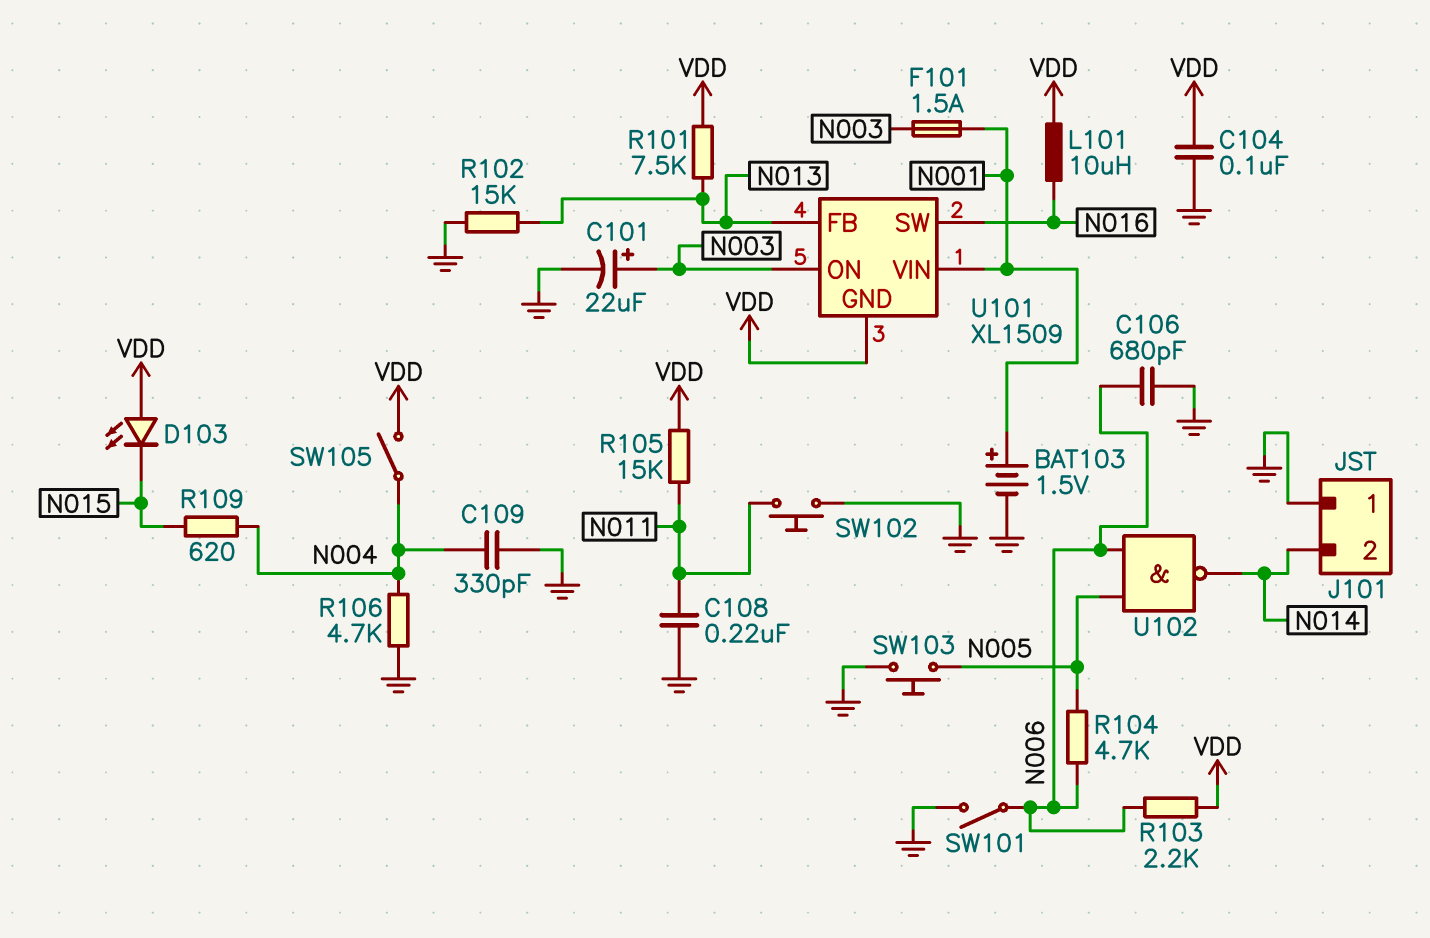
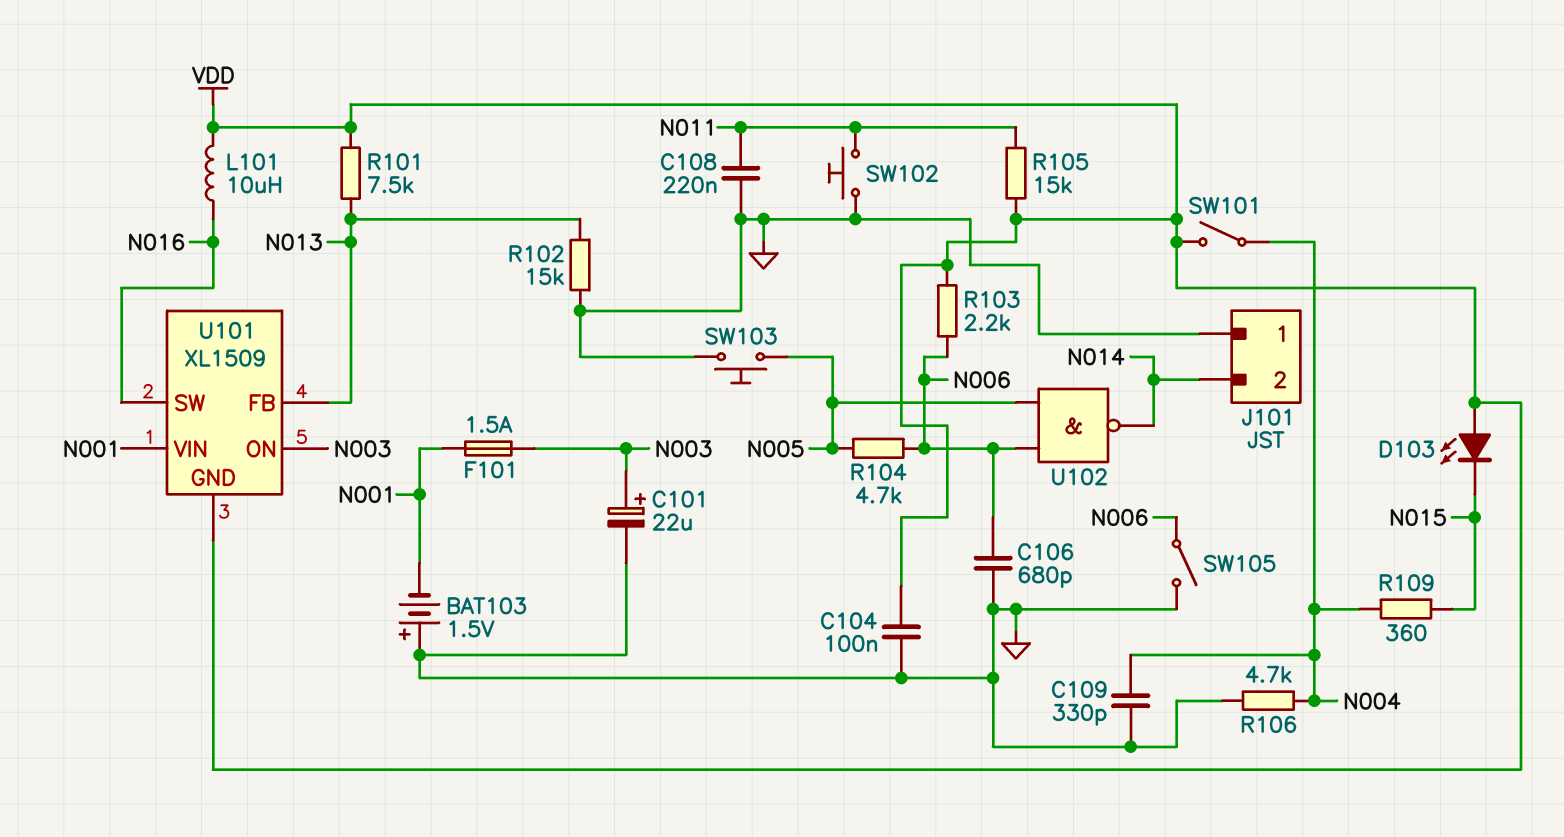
BAT103: 1.5V (plus N001, minus GND) -> 1.5V (plus GND, minus N001)
R109: 620 (N004, N015) -> 360 (N004, N015)
SW101: switch (GND, N006) -> switch (N004, VDD)
SW105: switch (N004, VDD) -> switch (GND, N006)

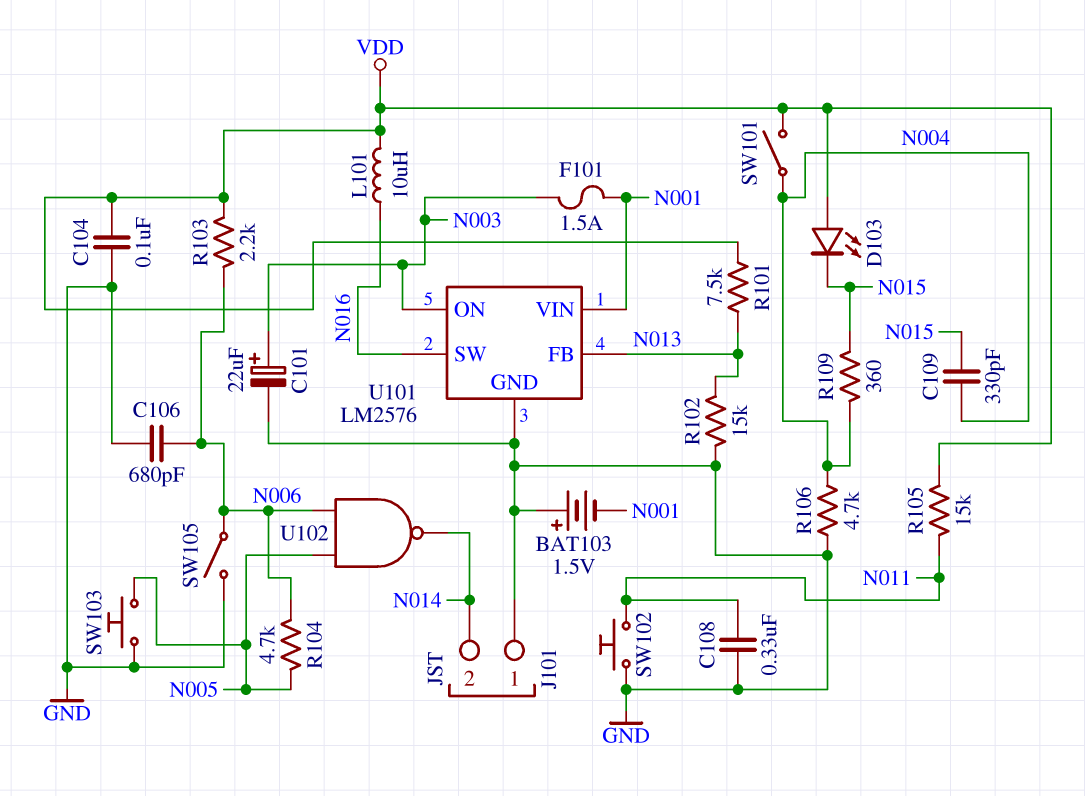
C108: 220nF (GND, N011) -> 330nF (GND, N011)
C109: 330pF (GND, N004) -> 330pF (N004, N015)
U101: XL1509 -> LM2576
U101 pin GND: VDD -> GND

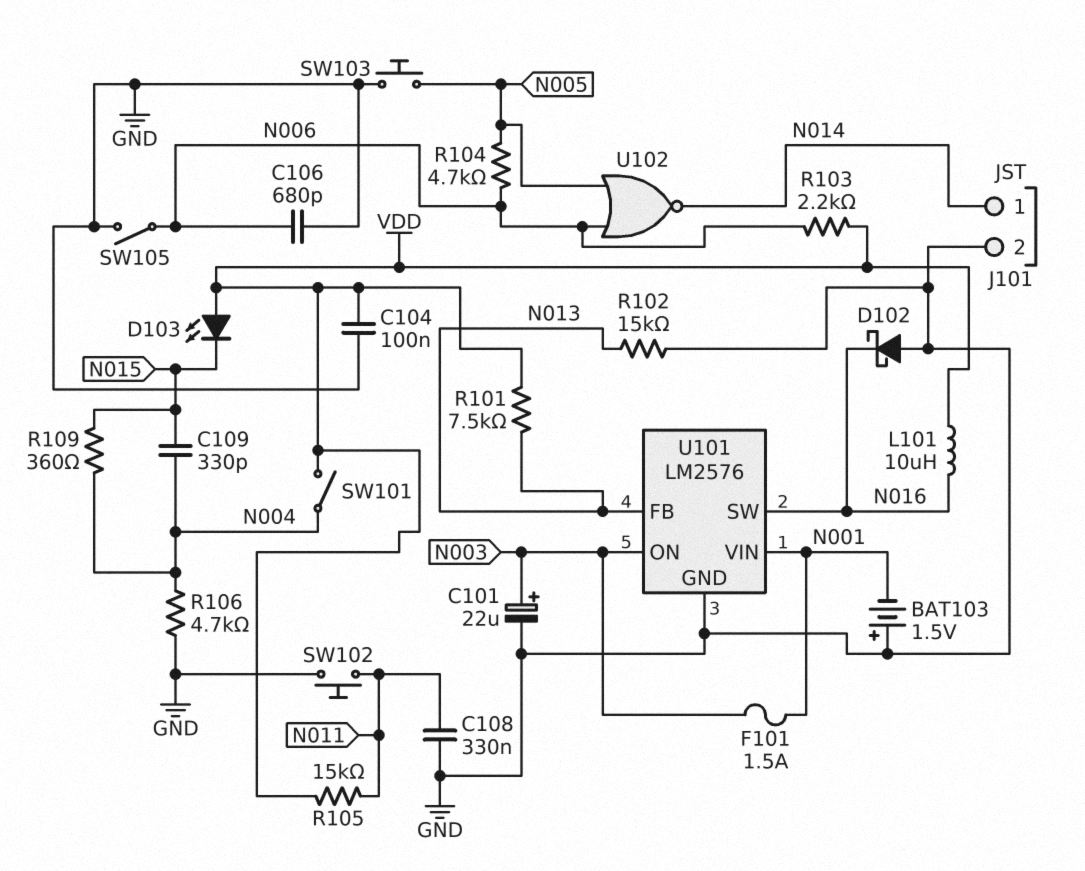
D102: none -> schottky (A GND, K N016)
J101 pin 1: GND -> N014
J101 pin 2: N014 -> GND
U102: NAND (in N005, in N006, out N014) -> NOR (in N005, in N006, out N014)

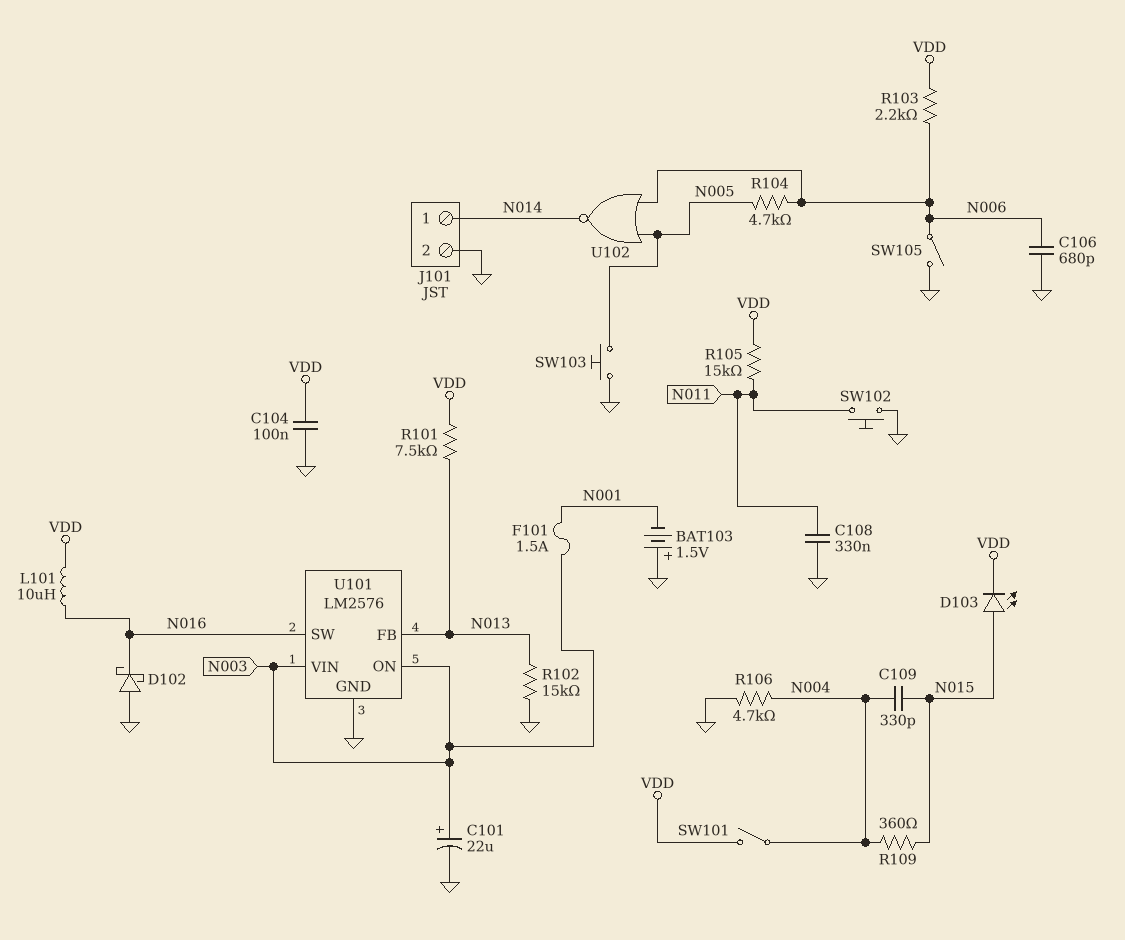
D103: LED (A VDD, K N015) -> LED (A N015, K VDD)
U101 pin VIN: N001 -> N003

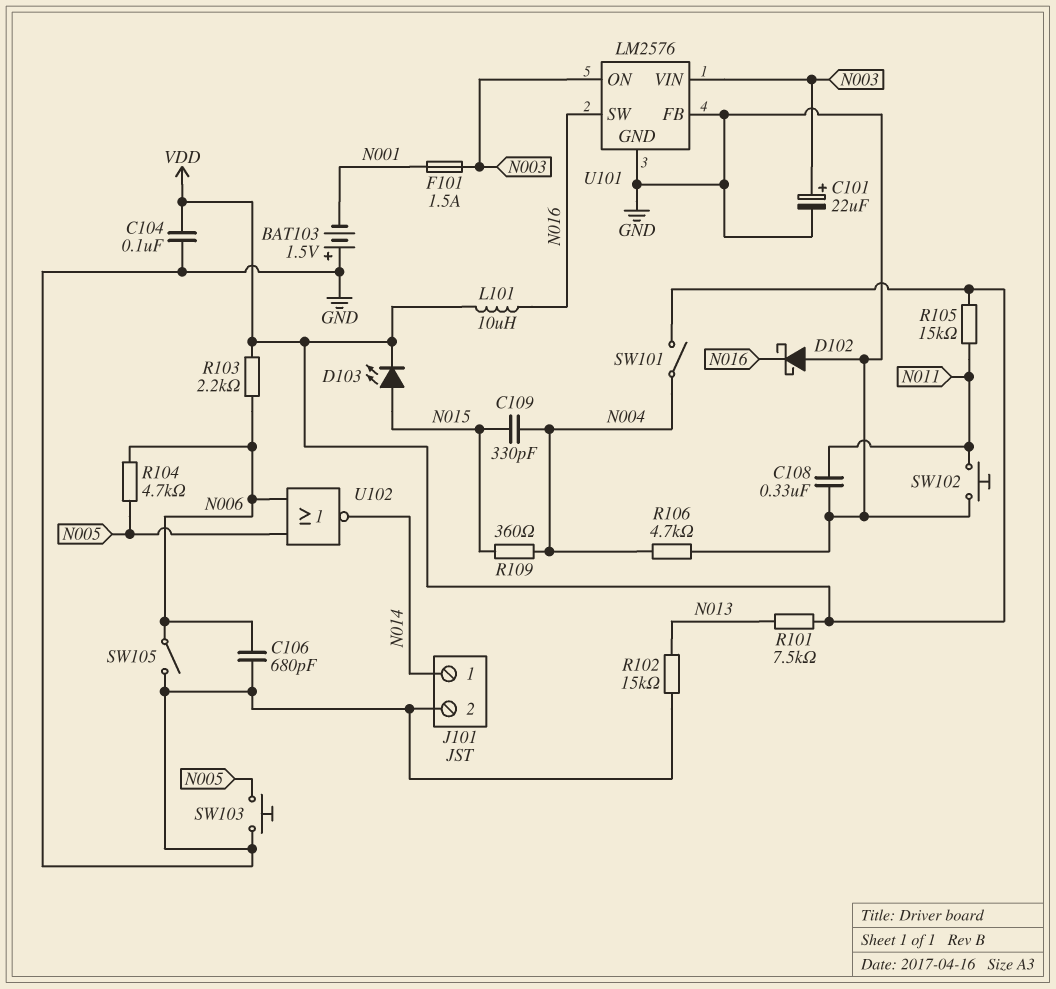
U101 pin FB: N013 -> GND

